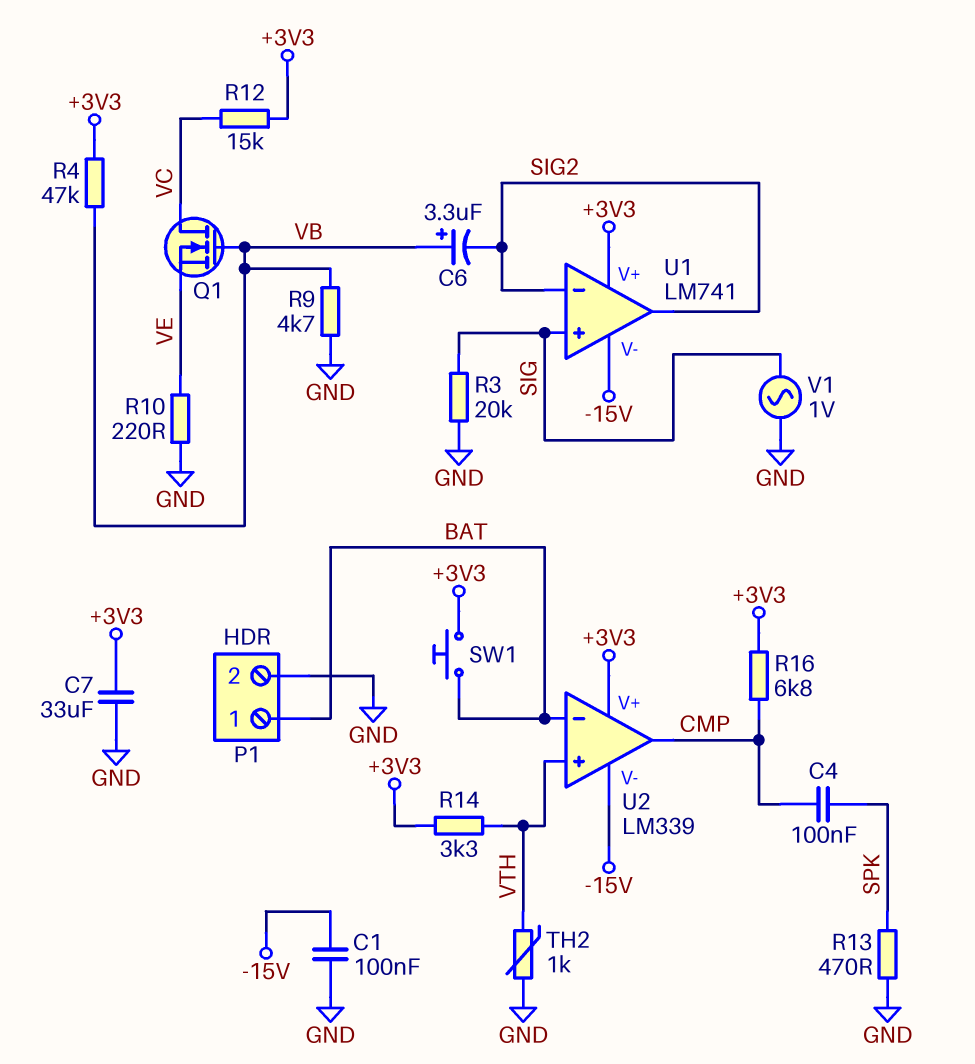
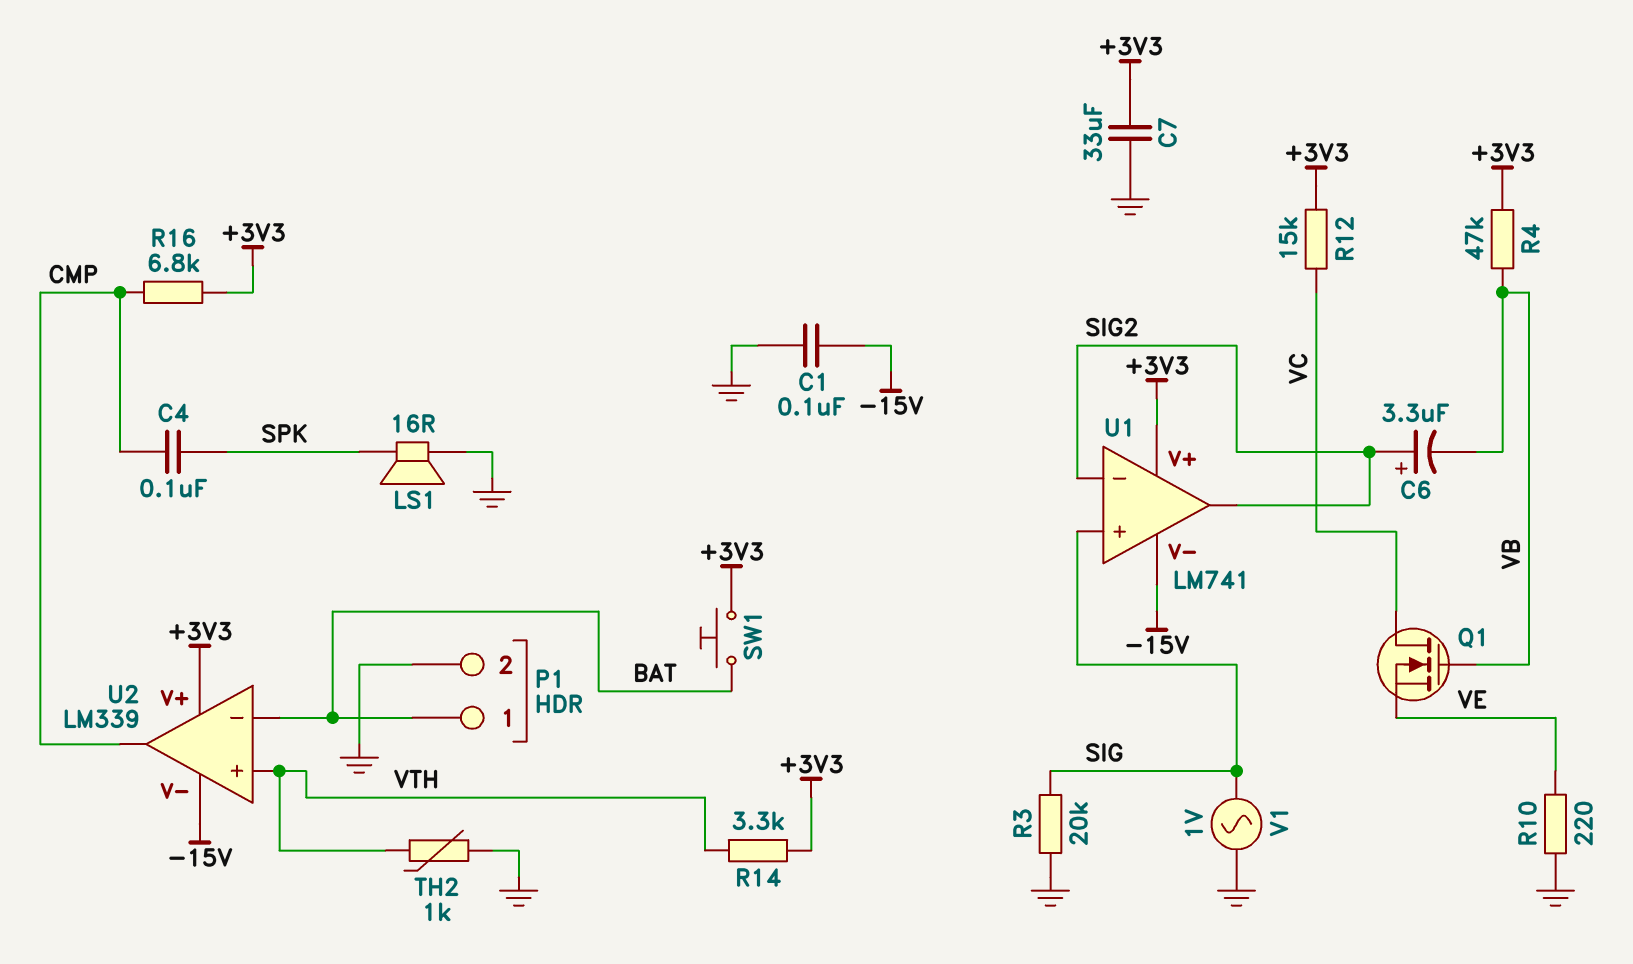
C6: 3.3uF (plus VB, minus SIG2) -> 3.3uF (plus SIG2, minus VB)
LS1: none -> speaker 16R (GND, SPK)
R9: 4.7k (GND, VB) -> none
R13: 470 (GND, SPK) -> none

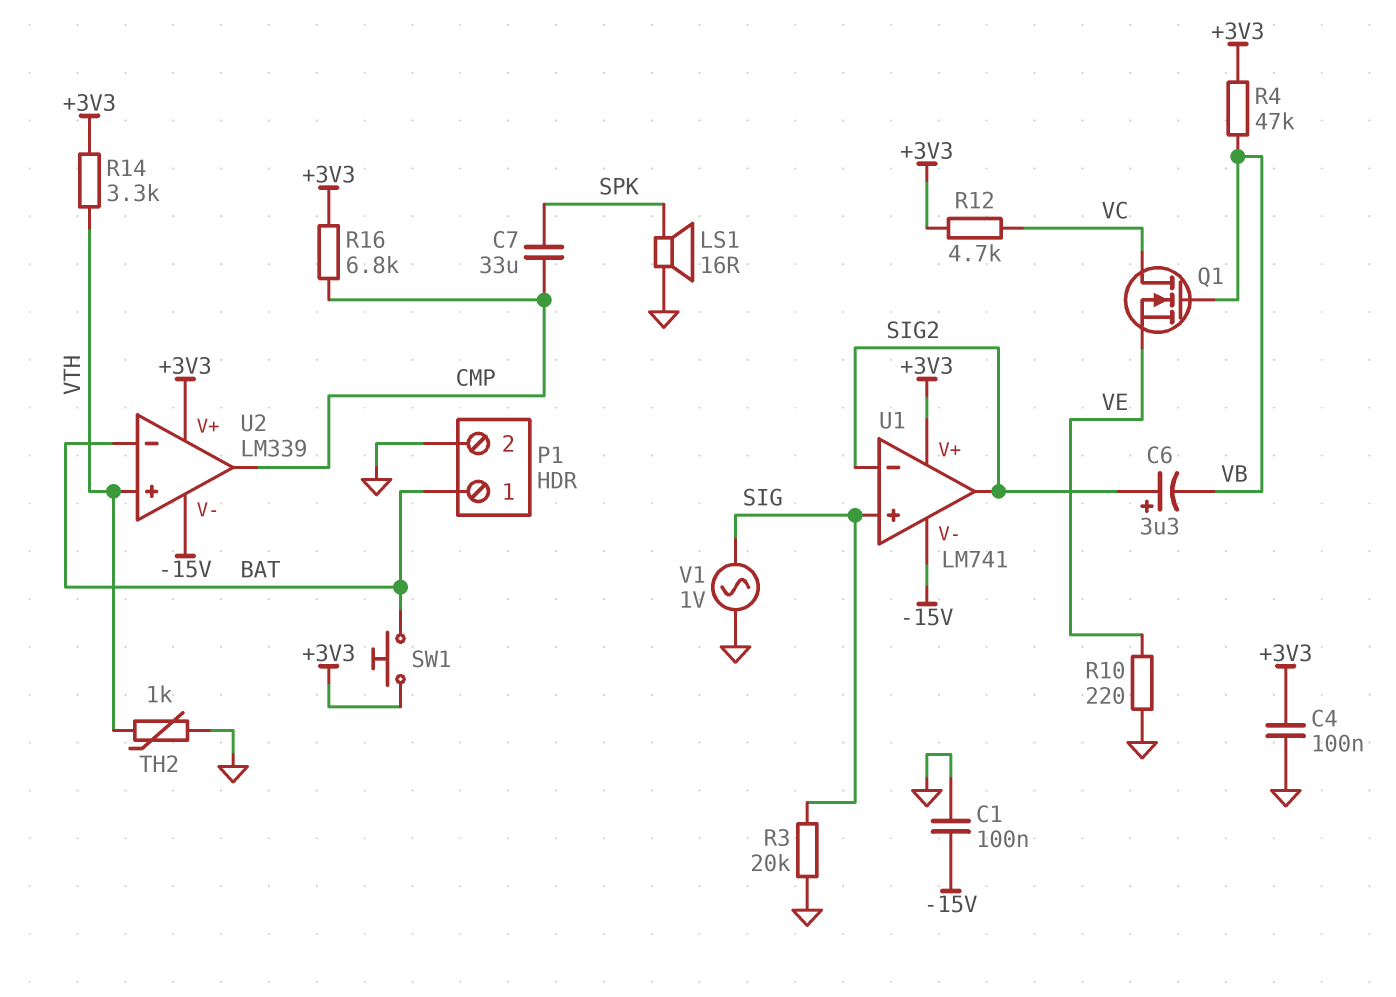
C4: 100nF (CMP, SPK) -> 100nF (+3V3, GND)
C7: 33uF (+3V3, GND) -> 33uF (CMP, SPK)
R12: 15k (+3V3, VC) -> 4.7k (+3V3, VC)

